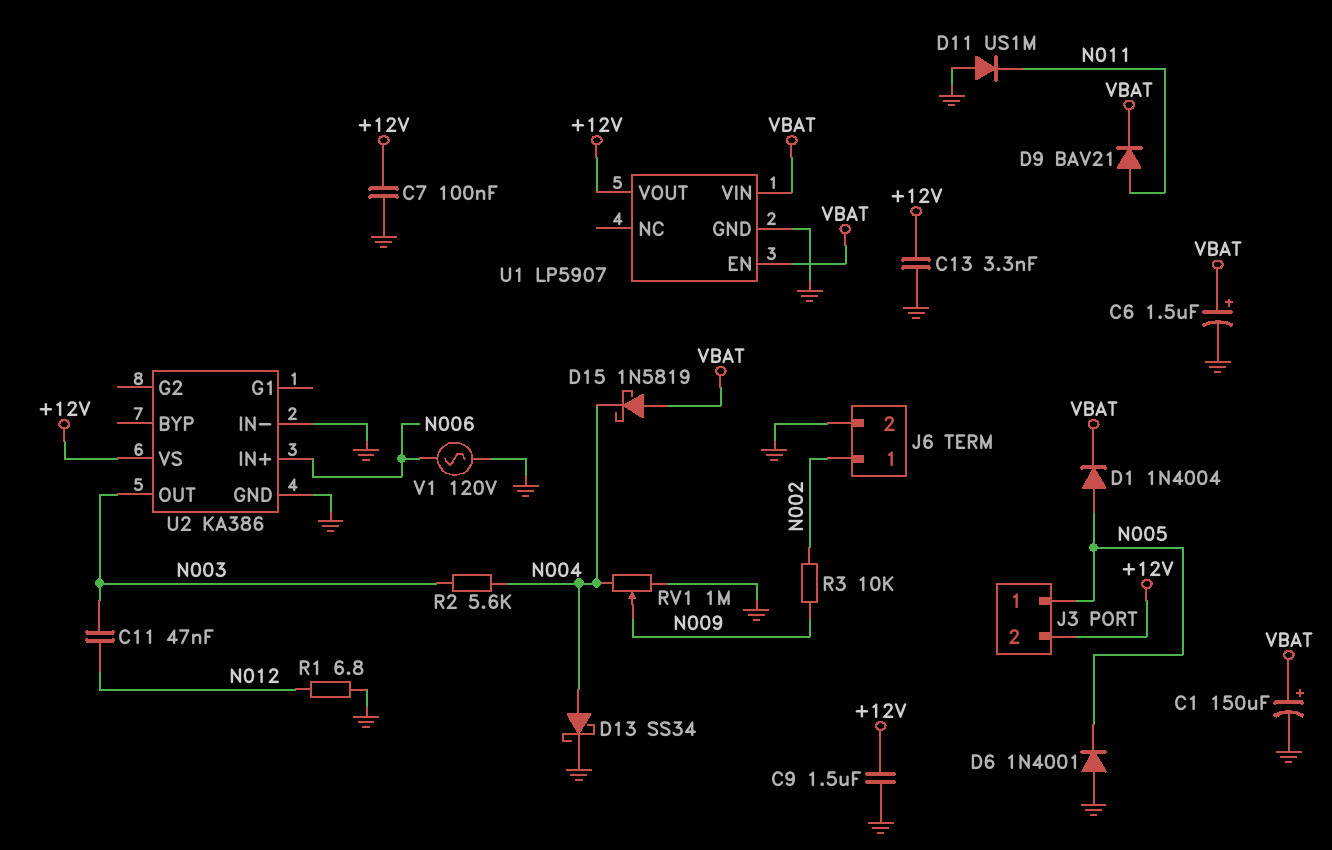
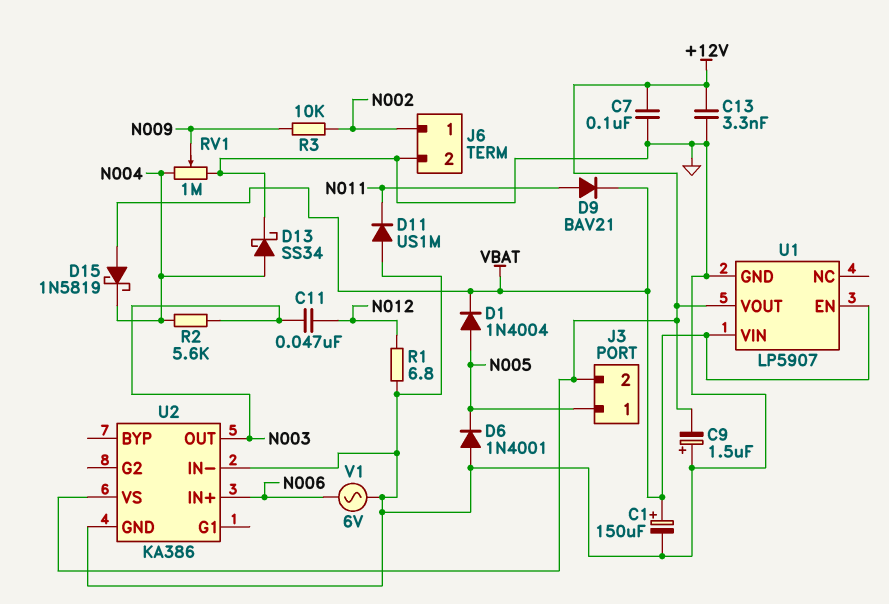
C6: 1.5uF (plus VBAT, minus GND) -> none
C9: 1.5uF (+12V, GND) -> 1.5uF (plus GND, minus +12V)
V1: AC 120V (GND, N006) -> AC 6V (GND, N006)

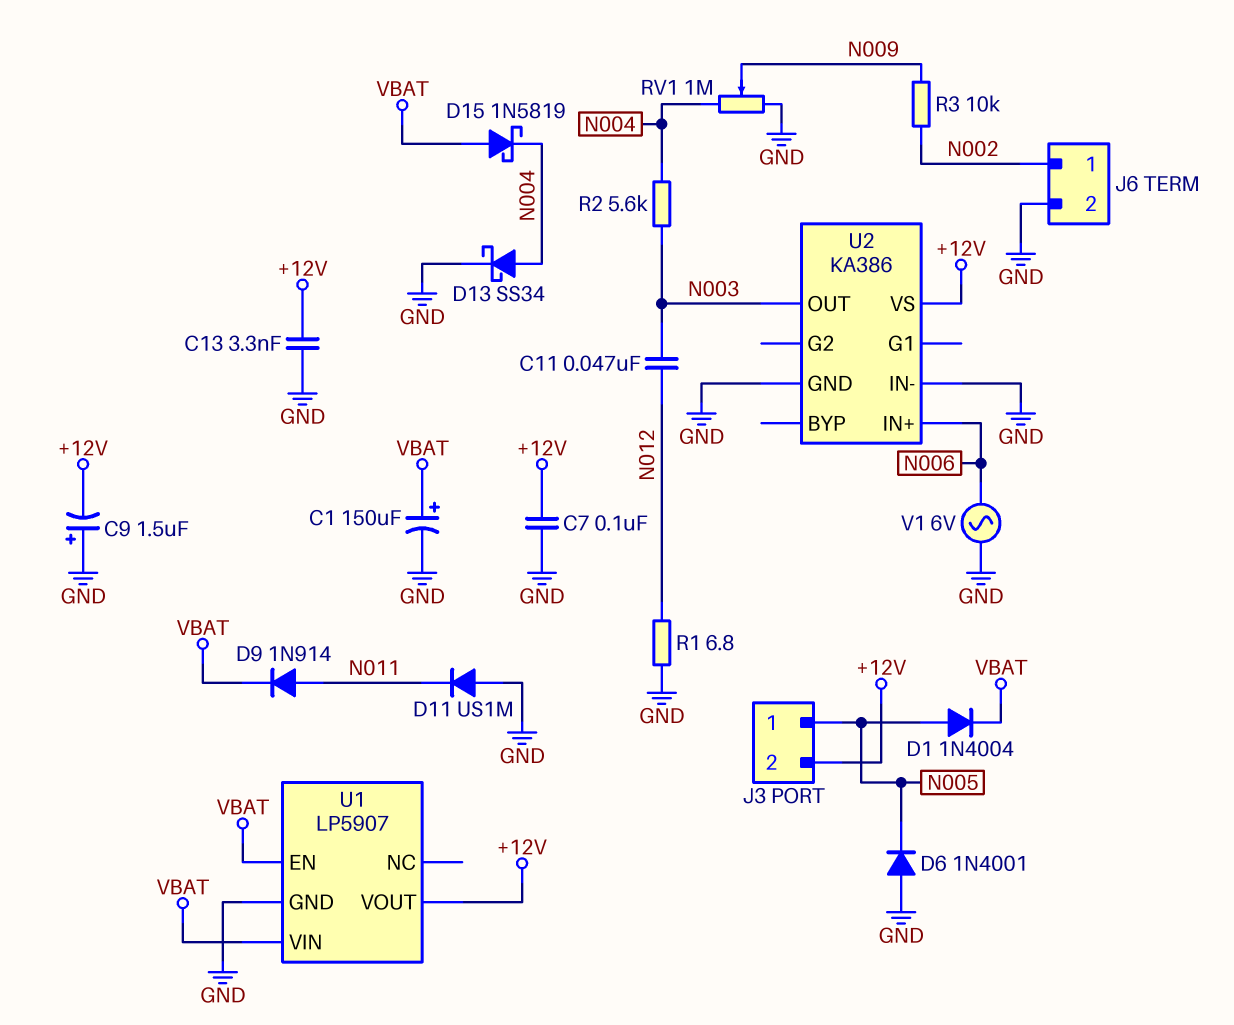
D9: diode BAV21 (A N011, K VBAT) -> diode 1N914 (A N011, K VBAT)

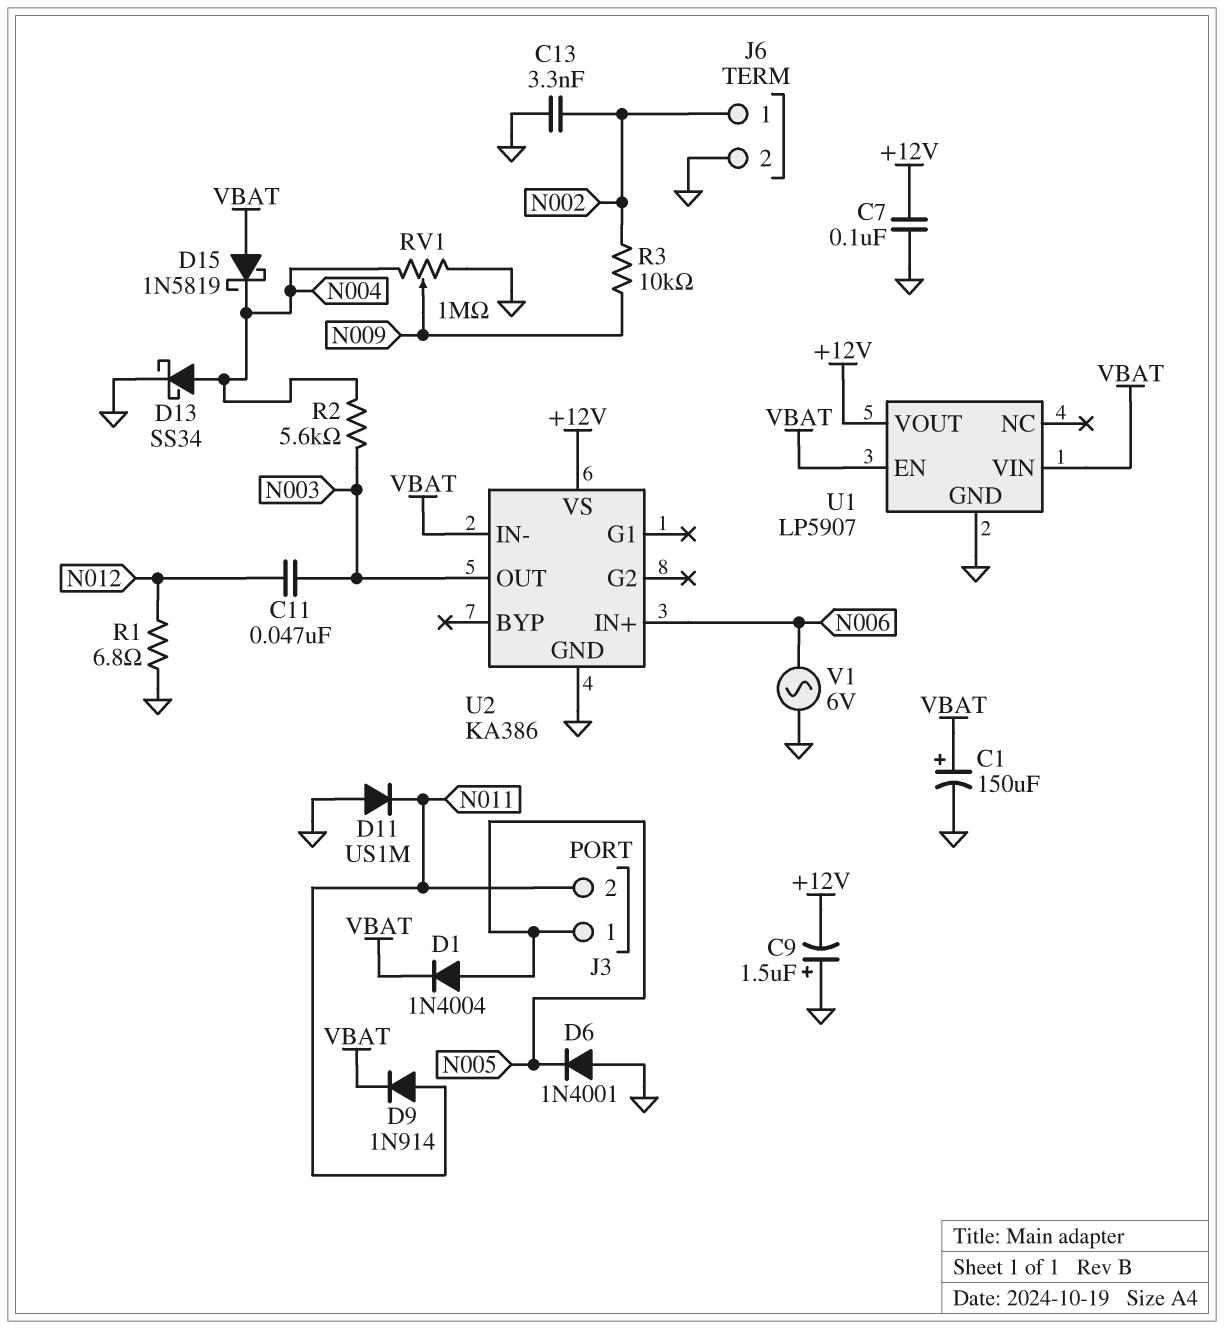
C13: 3.3nF (+12V, GND) -> 3.3nF (GND, N002)
J3 pin 2: +12V -> N011
U2 pin IN-: GND -> VBAT

